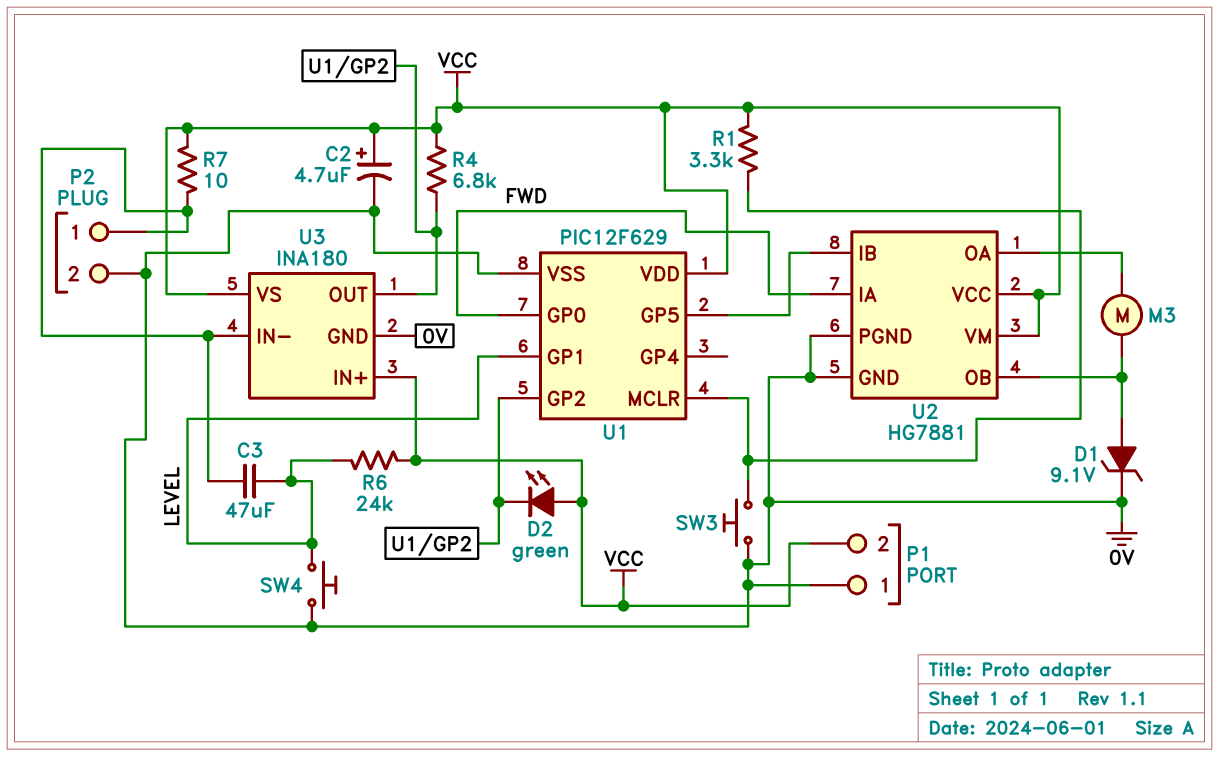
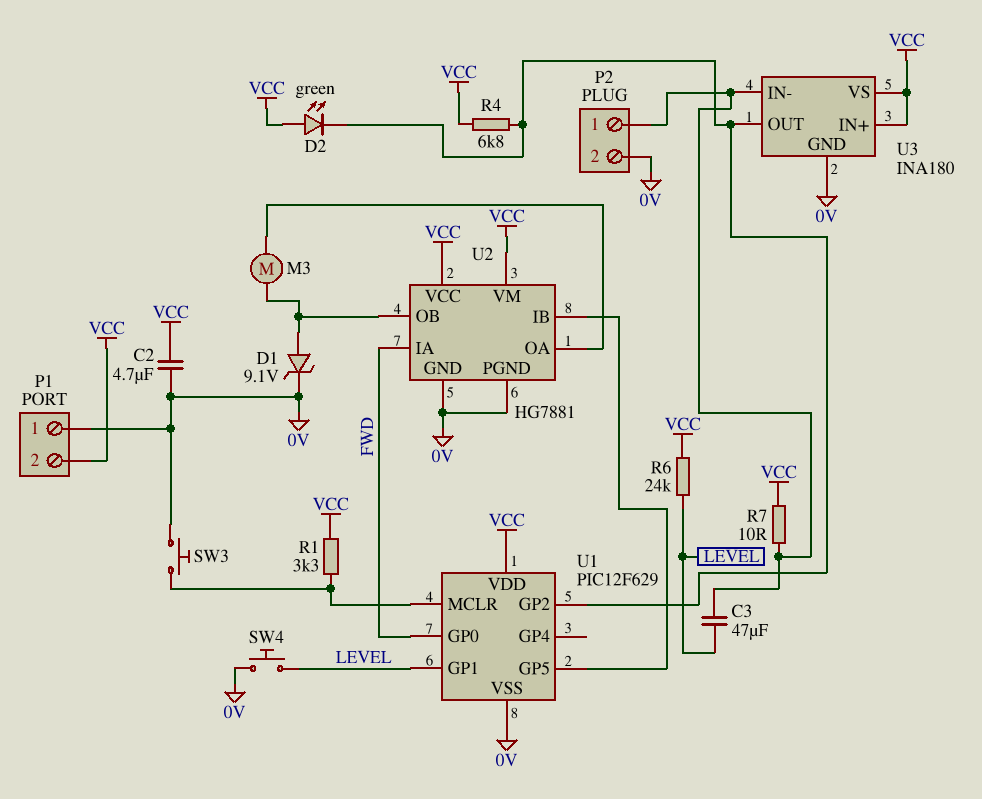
C2: 4.7uF (plus VCC, minus 0V) -> 4.7uF (0V, VCC)

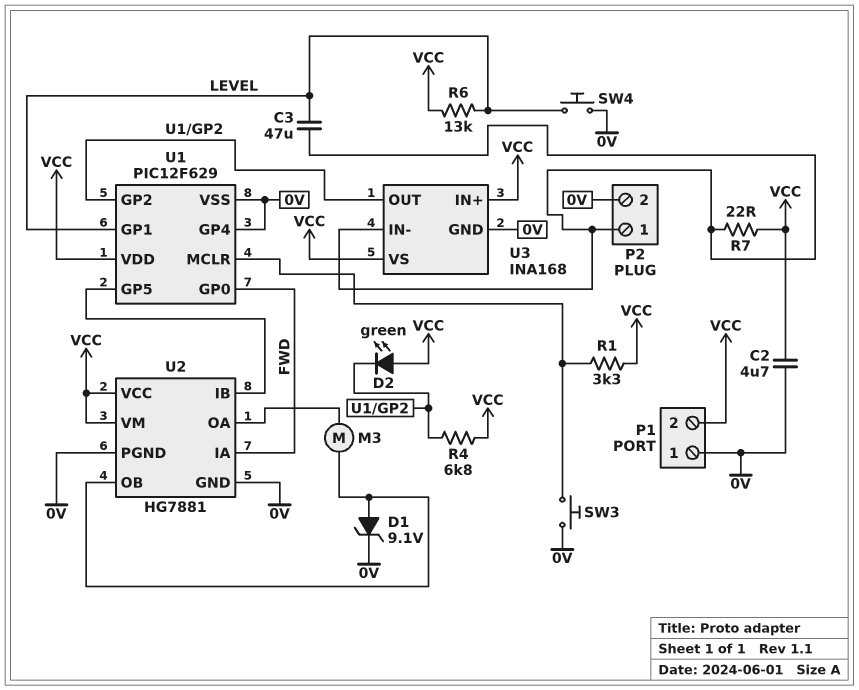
R6: 24k (LEVEL, VCC) -> 13k (LEVEL, VCC)
R7: 10 (P2/1, VCC) -> 22 (P2/1, VCC)
U1 pin GP4: none -> 0V
U3: INA180 -> INA168

